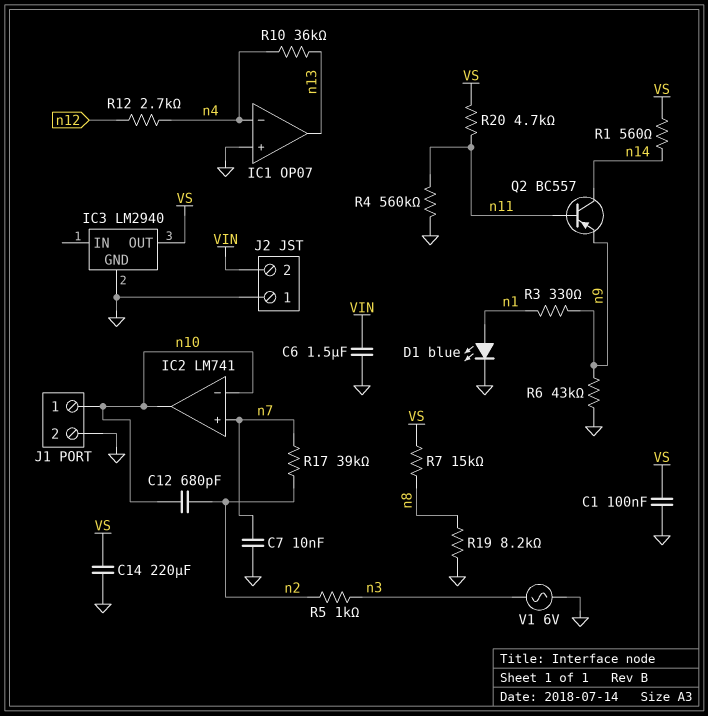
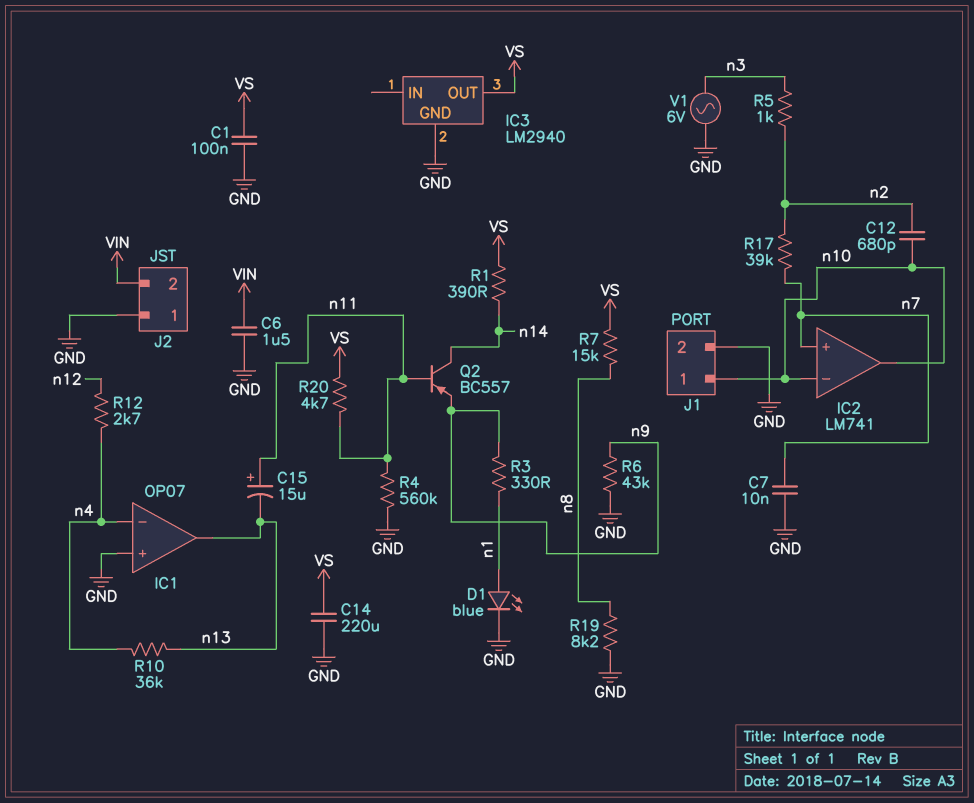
C15: none -> 15uF (plus n11, minus n13)
R1: 560 (VS, n14) -> 390 (VS, n14)

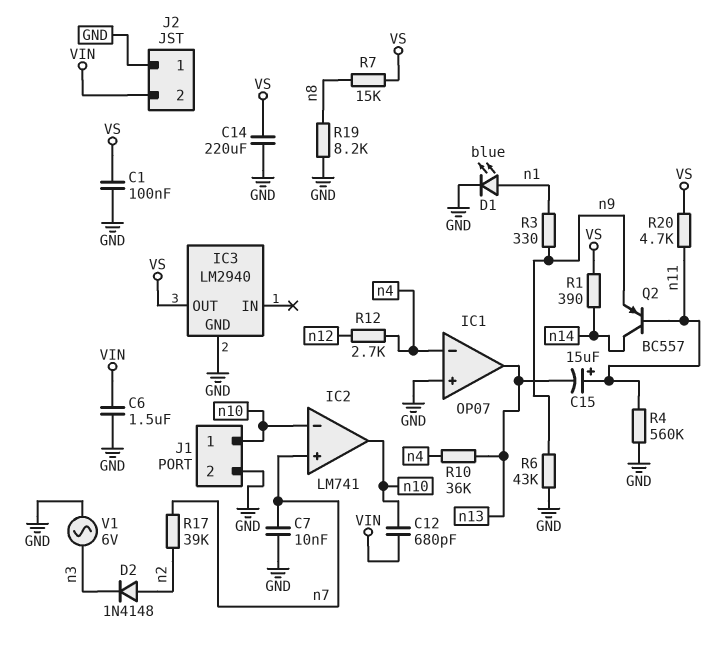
C12: 680pF (n2, n10) -> 680pF (VIN, n10)
D2: none -> diode 1N4148 (A n2, K n3)
R5: 1k (n2, n3) -> none

